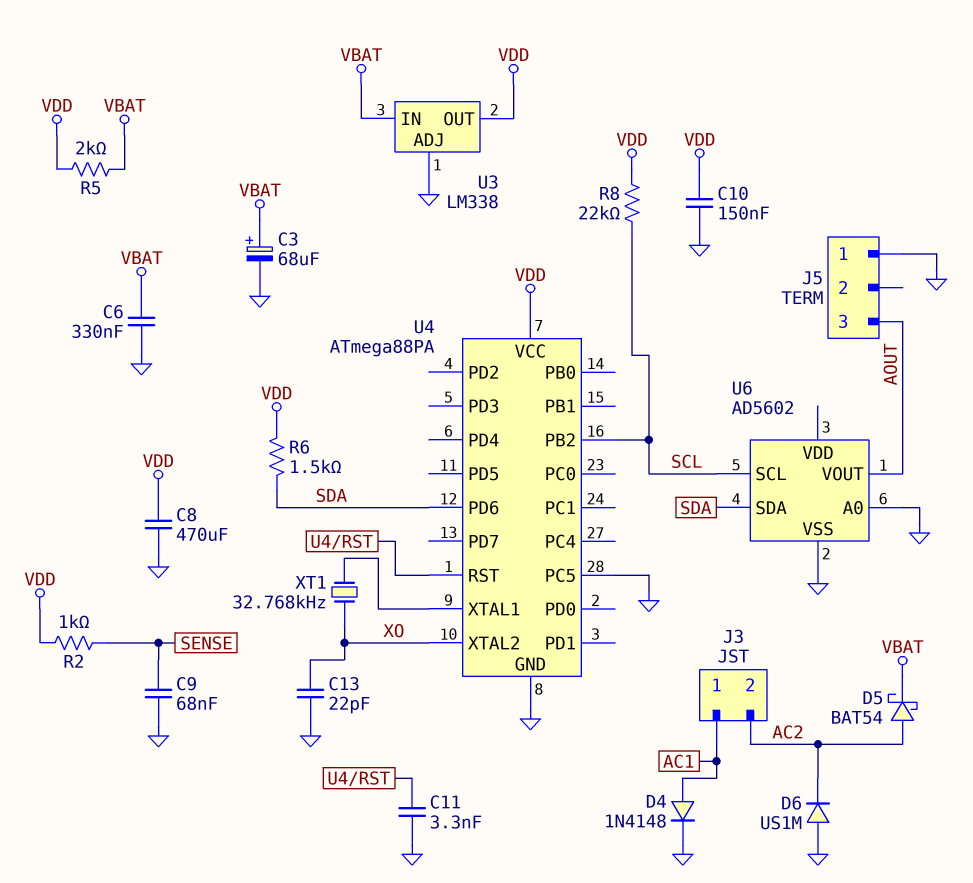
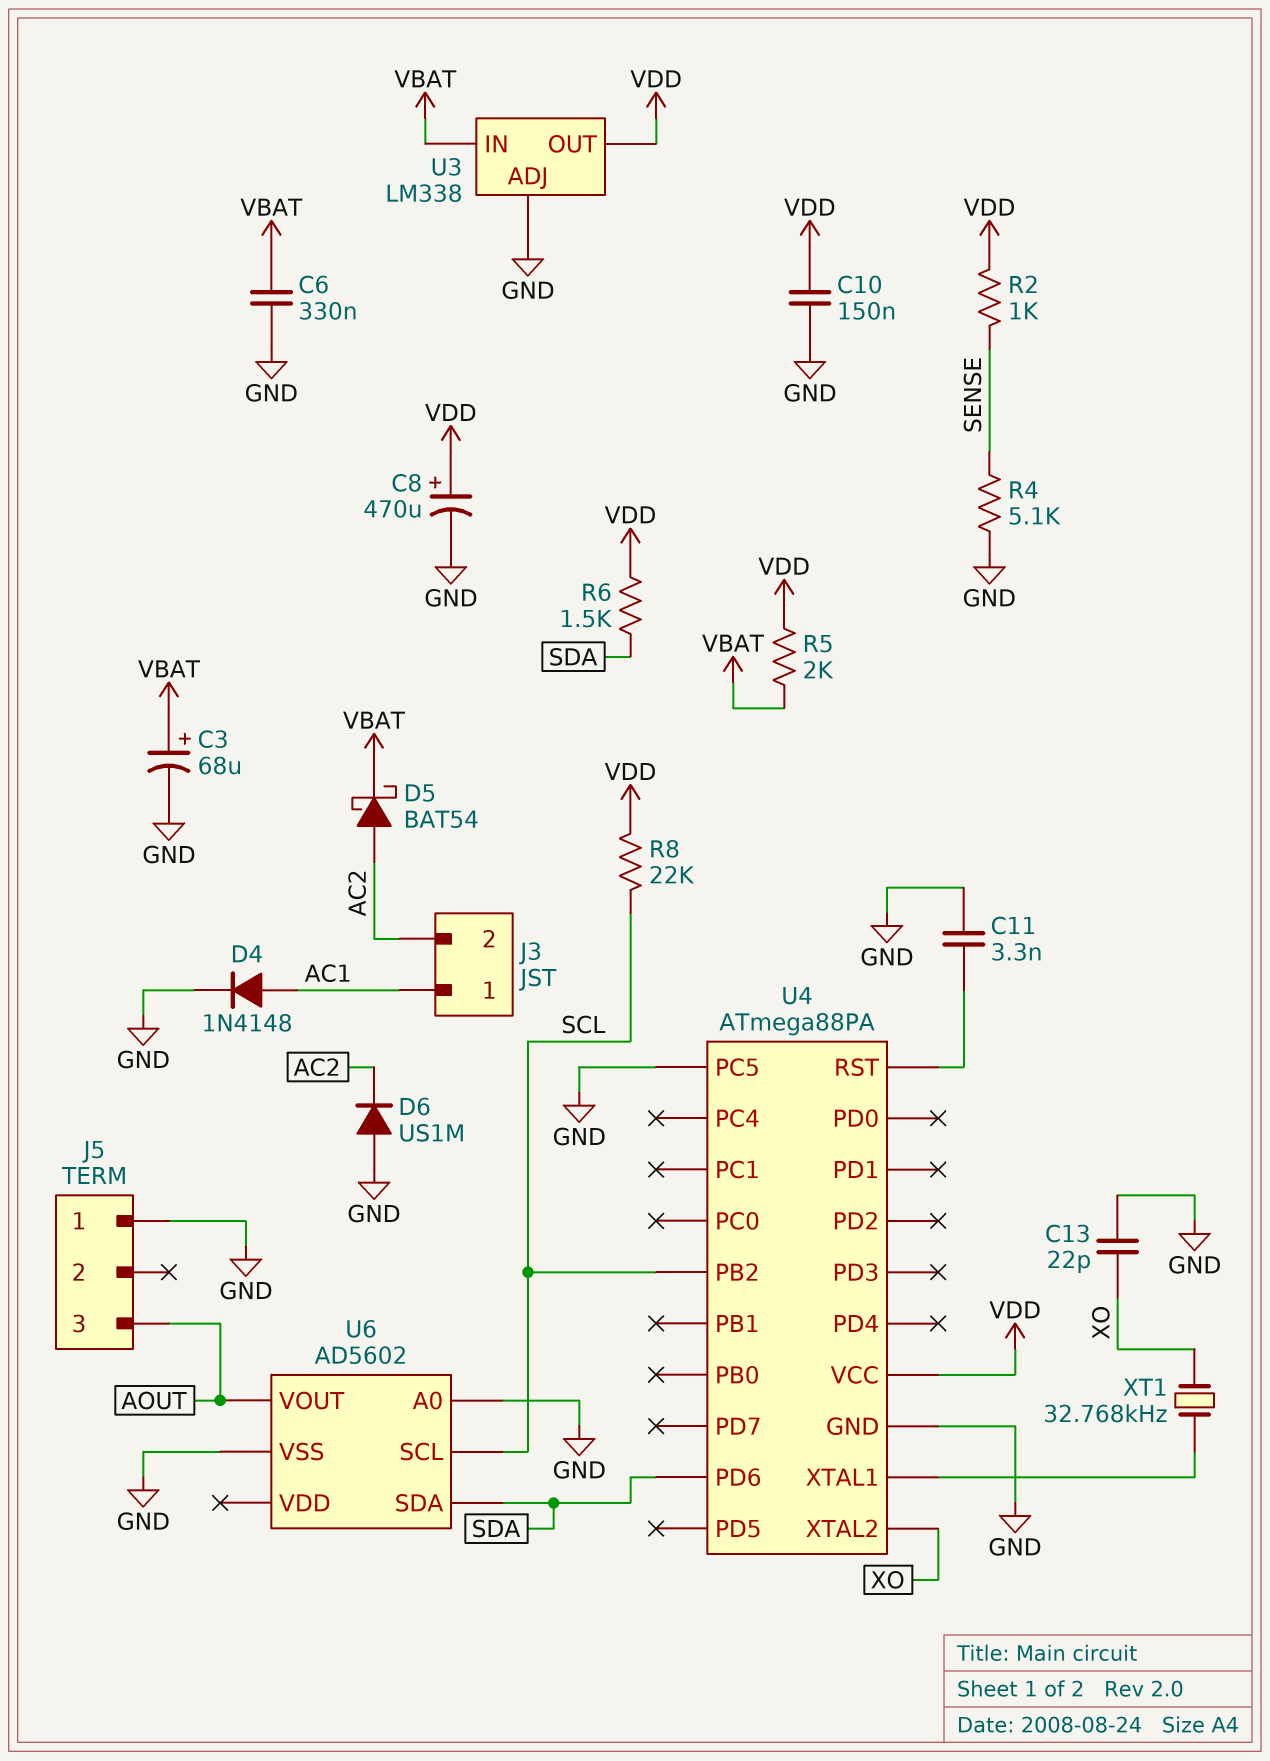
C8: 470uF (GND, VDD) -> 470uF (plus VDD, minus GND)
C9: 68nF (GND, SENSE) -> none
R4: none -> 5.1k (GND, SENSE)

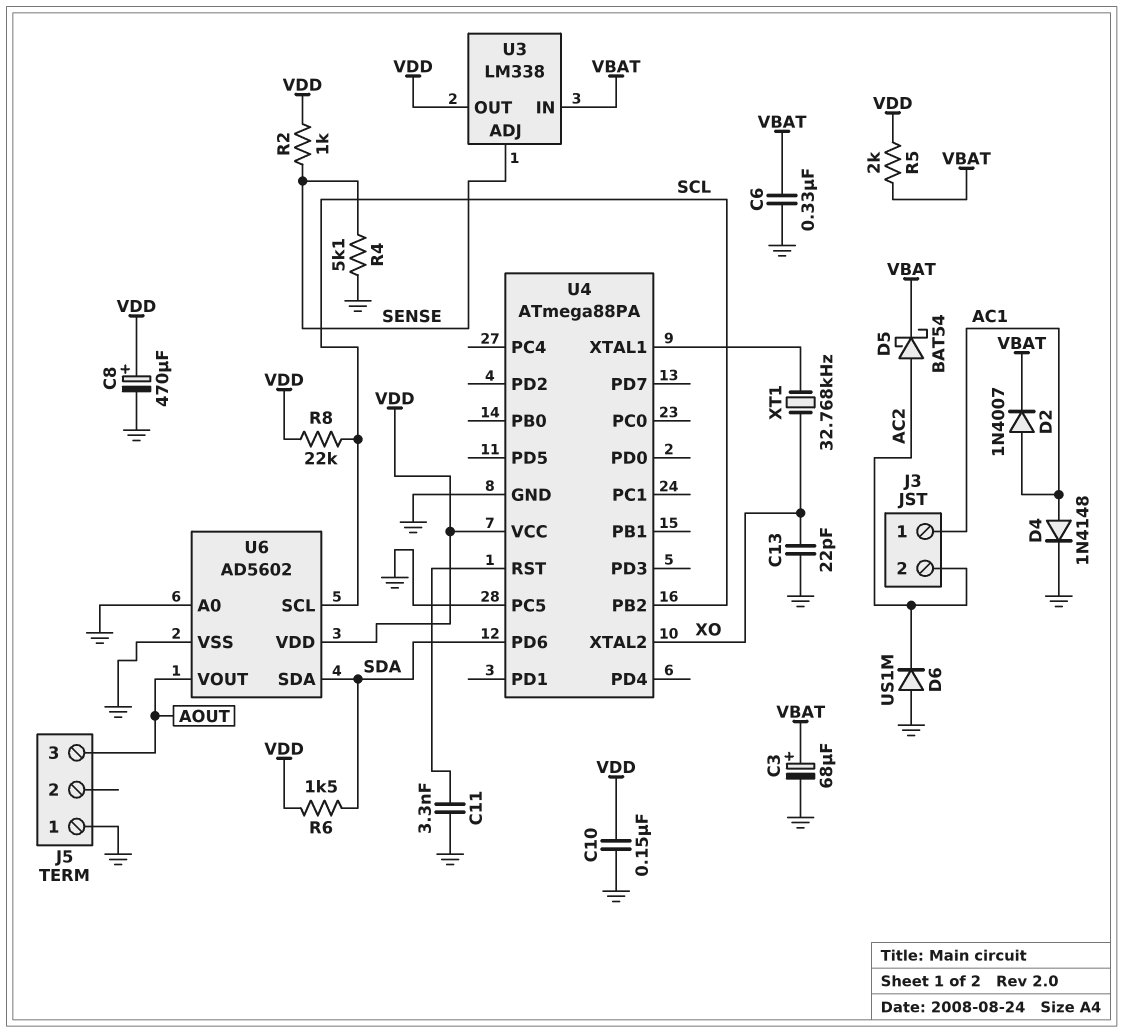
D2: none -> diode 1N4007 (A AC1, K VBAT)
U3 pin ADJ: GND -> SENSE
U6 pin VDD: none -> VDD

